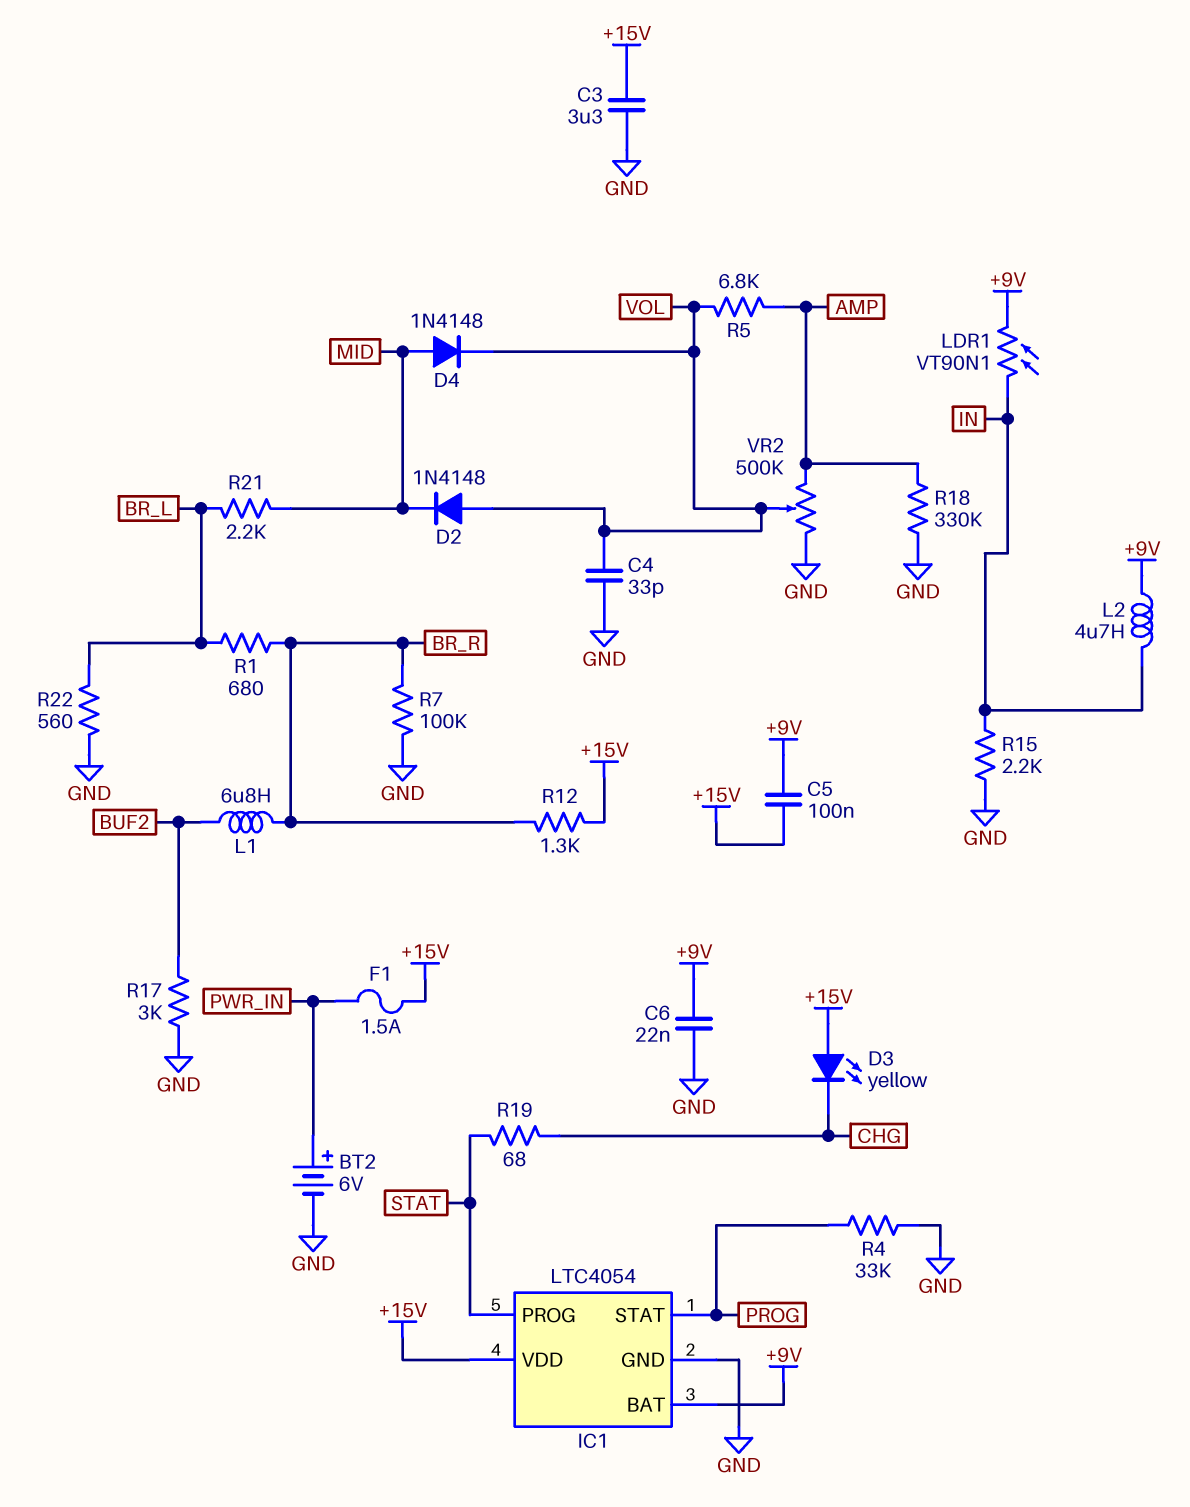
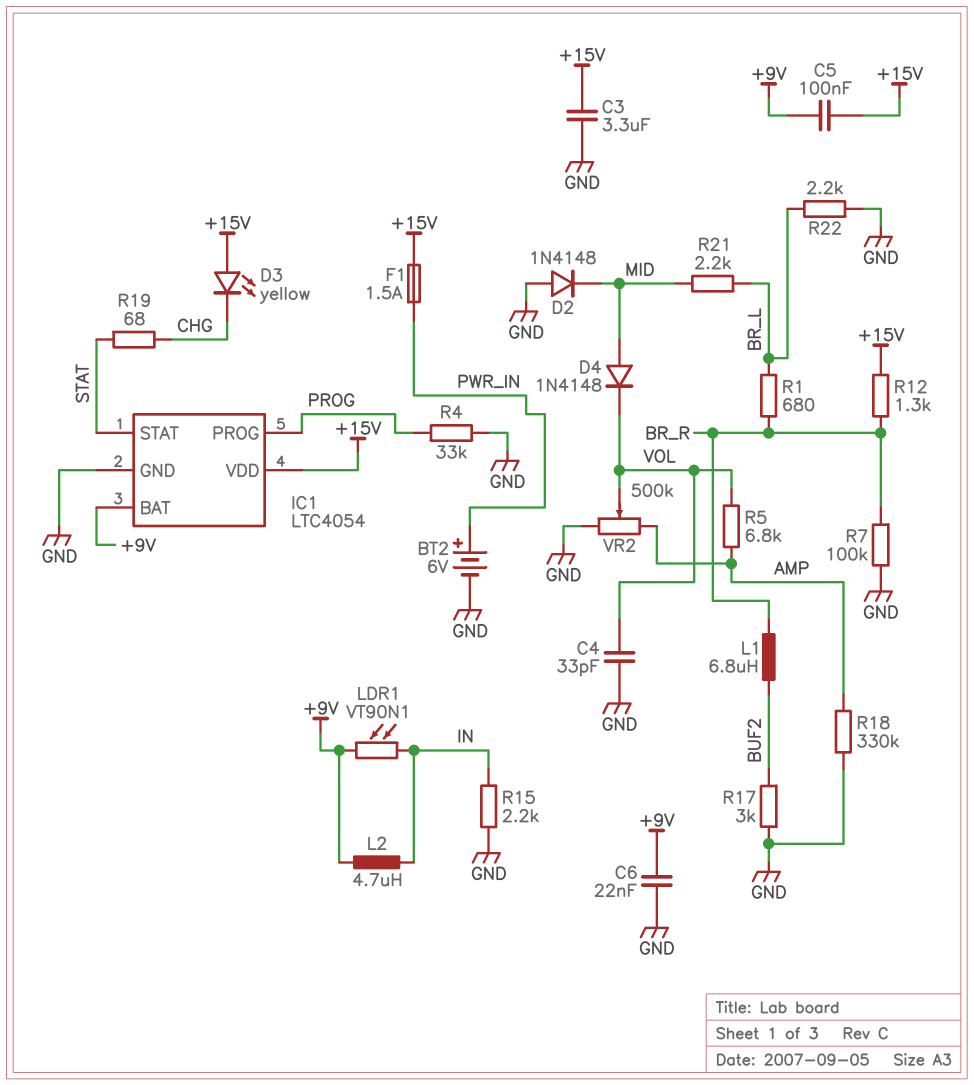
D2: diode 1N4148 (A VOL, K MID) -> diode 1N4148 (A GND, K MID)
IC1 pin PROG: STAT -> PROG
IC1 pin STAT: PROG -> STAT
R22: 560 (BR_L, GND) -> 2.2k (BR_L, GND)

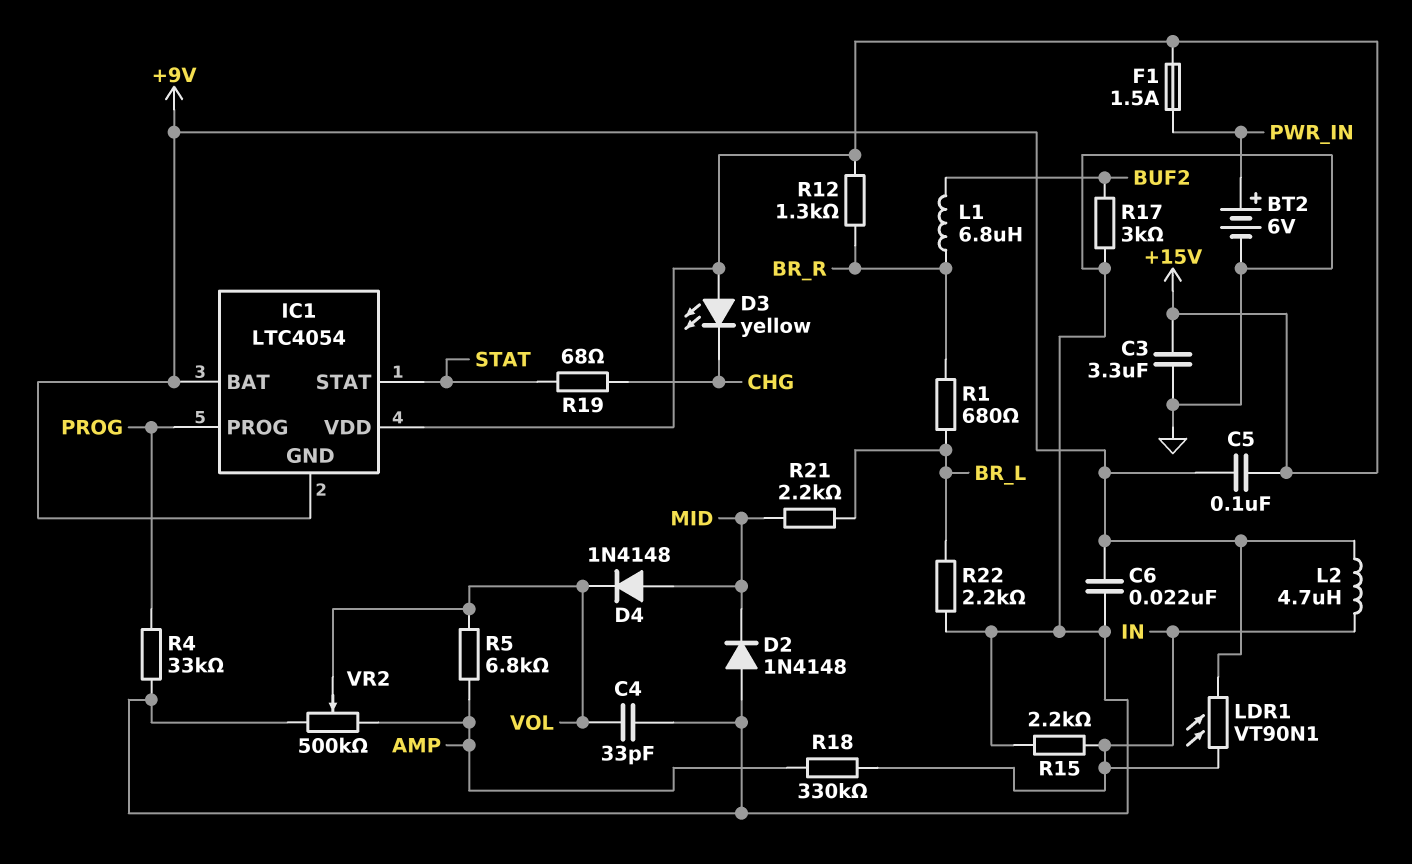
IC1 pin GND: GND -> +9V
R7: 100k (BR_R, GND) -> none
R18: 330k (AMP, GND) -> 330k (AMP, IN)

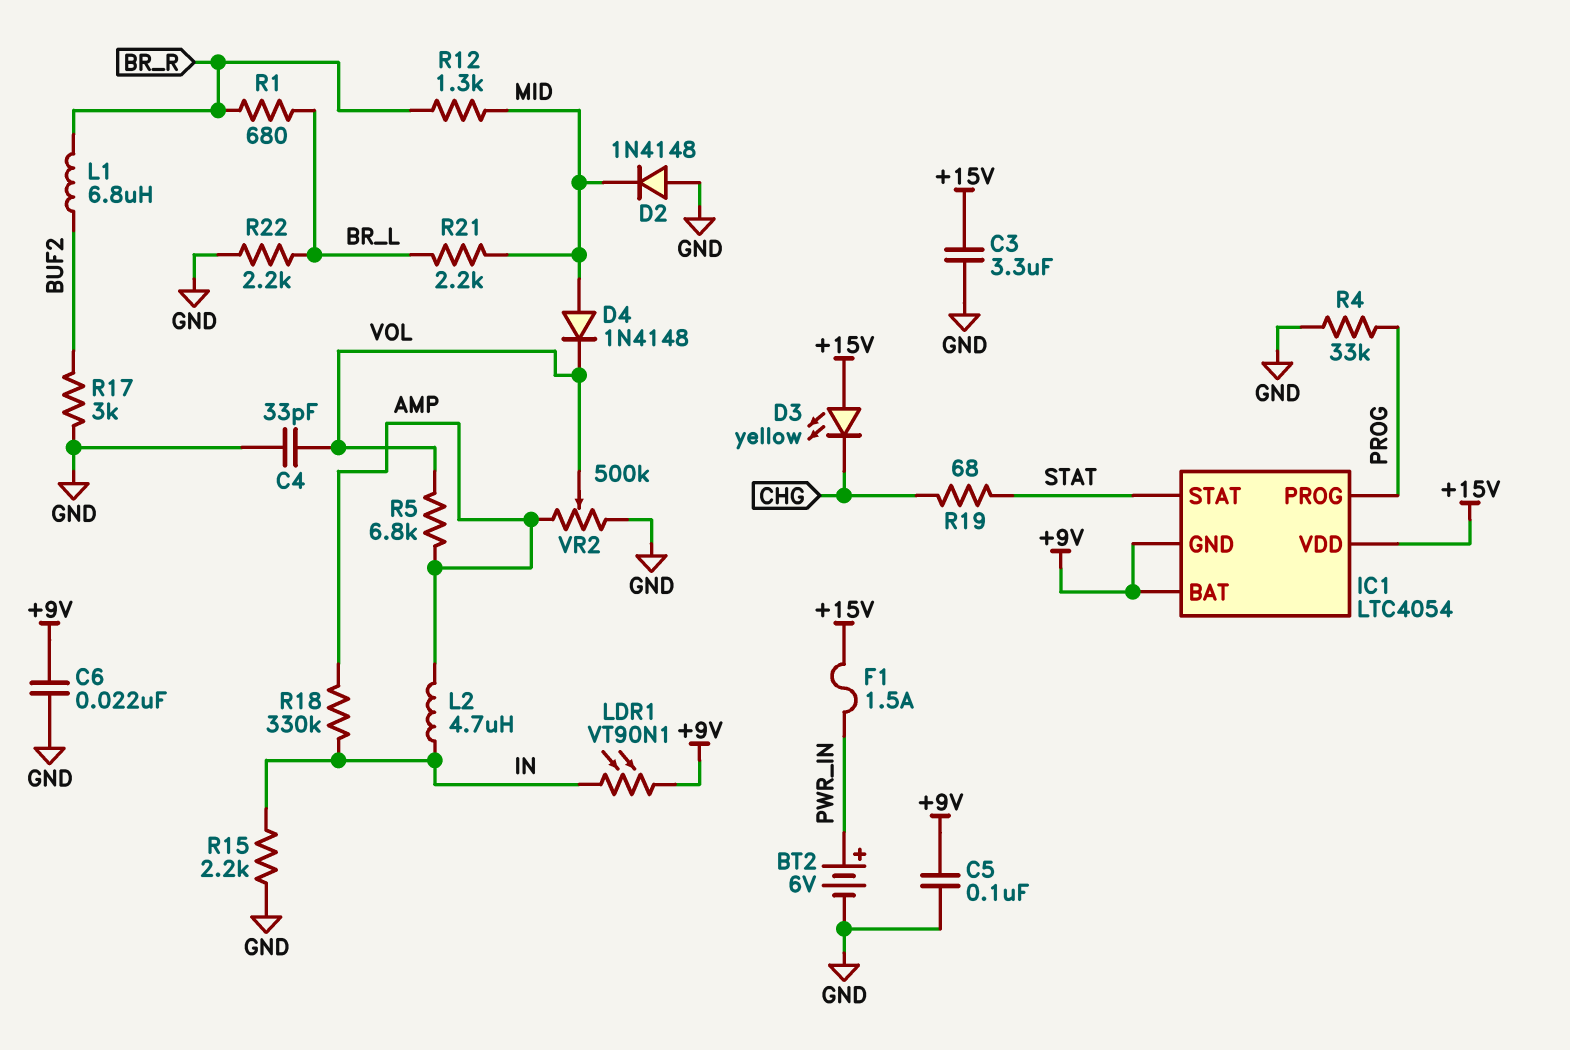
C5: 100nF (+9V, +15V) -> 100nF (+9V, GND)
L2: 4.7uH (+9V, IN) -> 4.7uH (AMP, IN)
R12: 1.3k (+15V, BR_R) -> 1.3k (BR_R, MID)

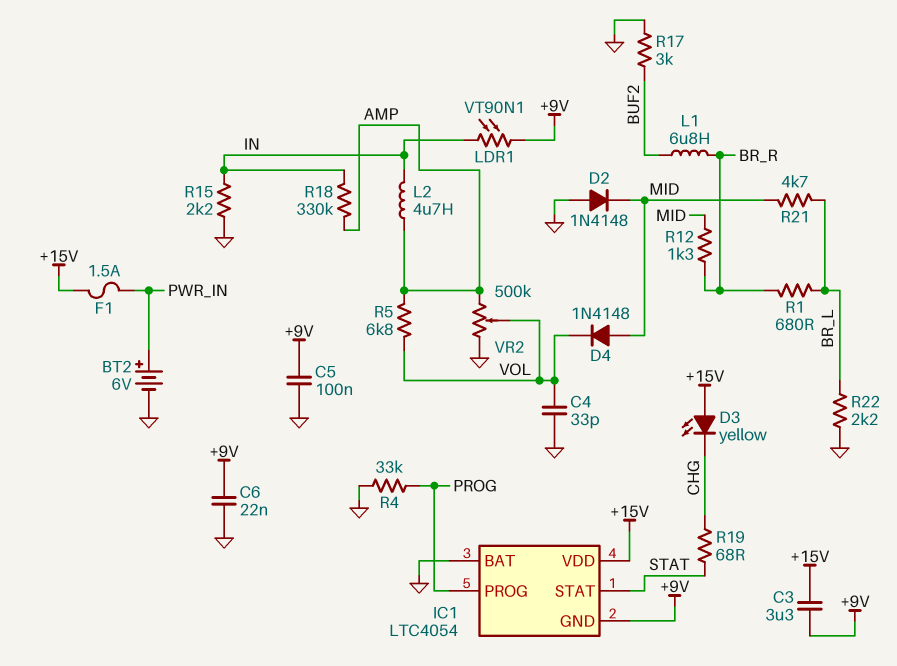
C3: 3.3uF (+15V, GND) -> 3.3uF (+9V, +15V)
IC1 pin BAT: +9V -> GND
R21: 2.2k (BR_L, MID) -> 4.7k (BR_L, MID)

